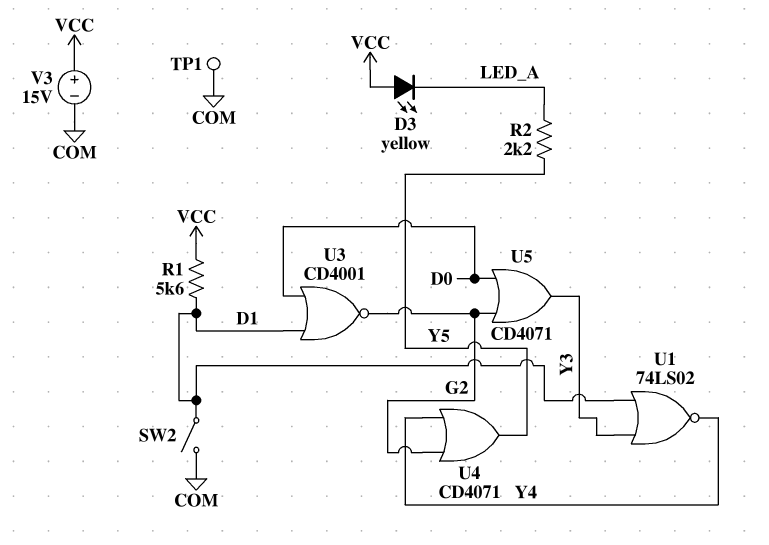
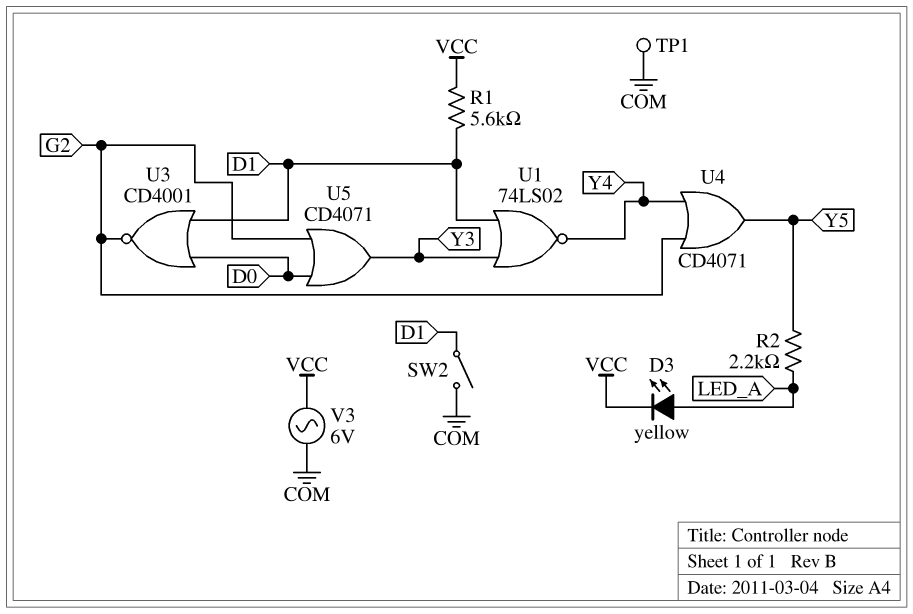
D3: LED yellow (A VCC, K LED_A) -> LED yellow (A LED_A, K VCC)
V3: 15V (plus VCC, minus COM) -> AC 6V (COM, VCC)

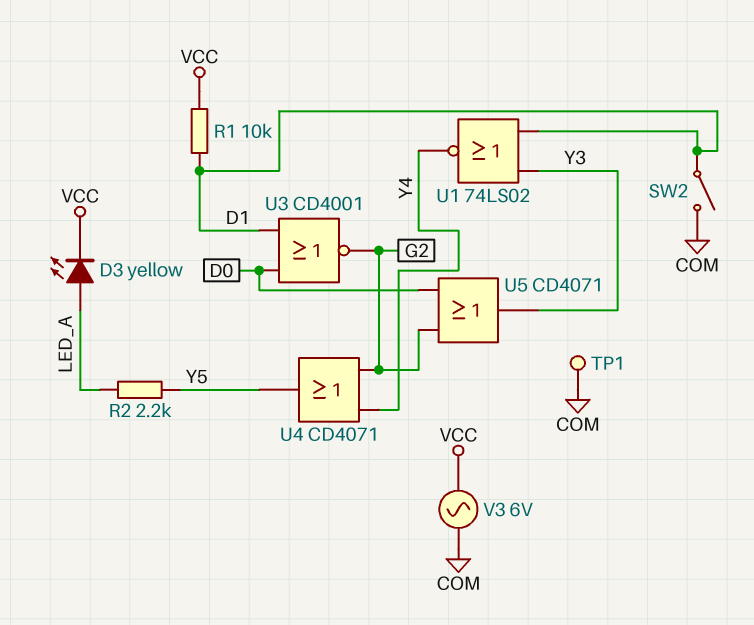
R1: 5.6k (D1, VCC) -> 10k (D1, VCC)

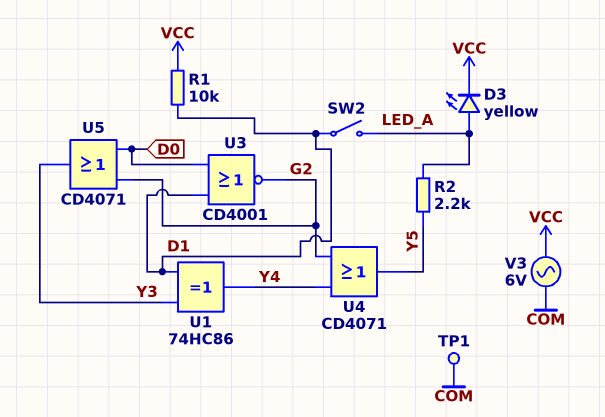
SW2: switch (COM, D1) -> switch (D1, LED_A)
U1: NOR 74LS02 (in D1, in Y3, out Y4) -> XOR 74HC86 (in D1, in Y3, out Y4)

